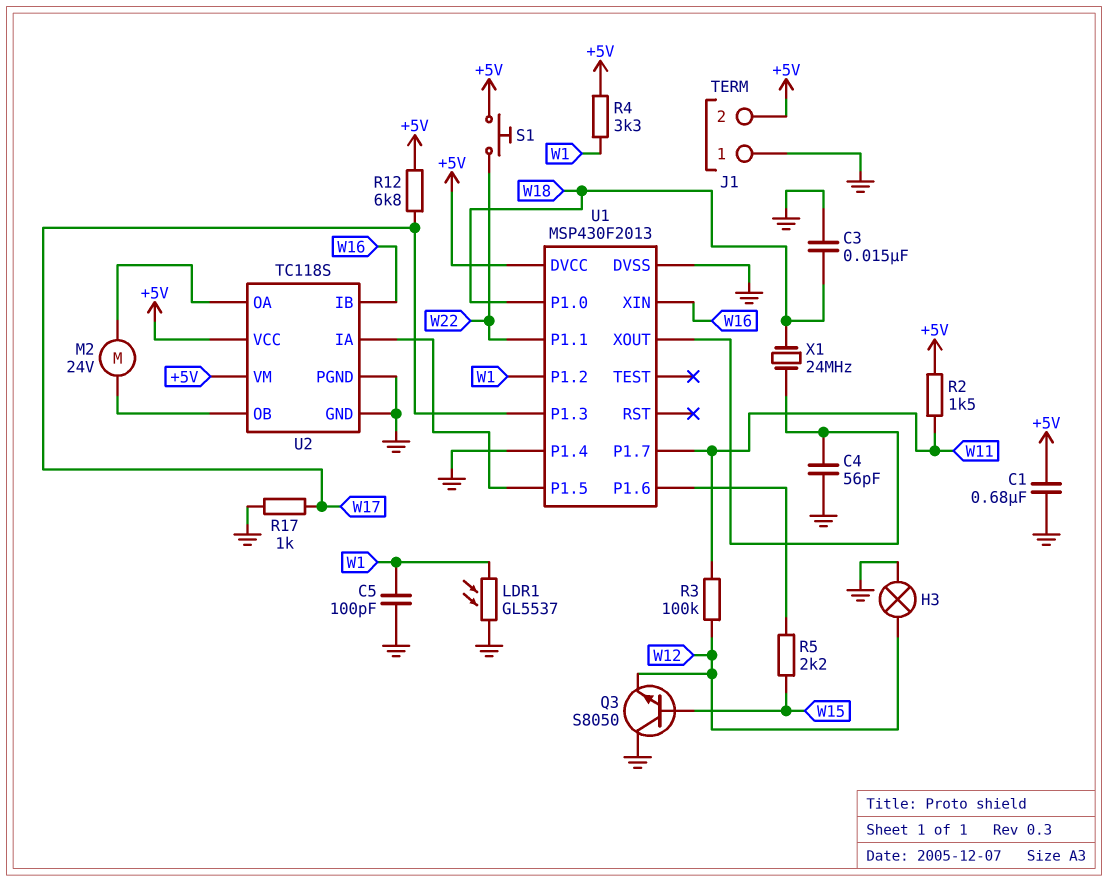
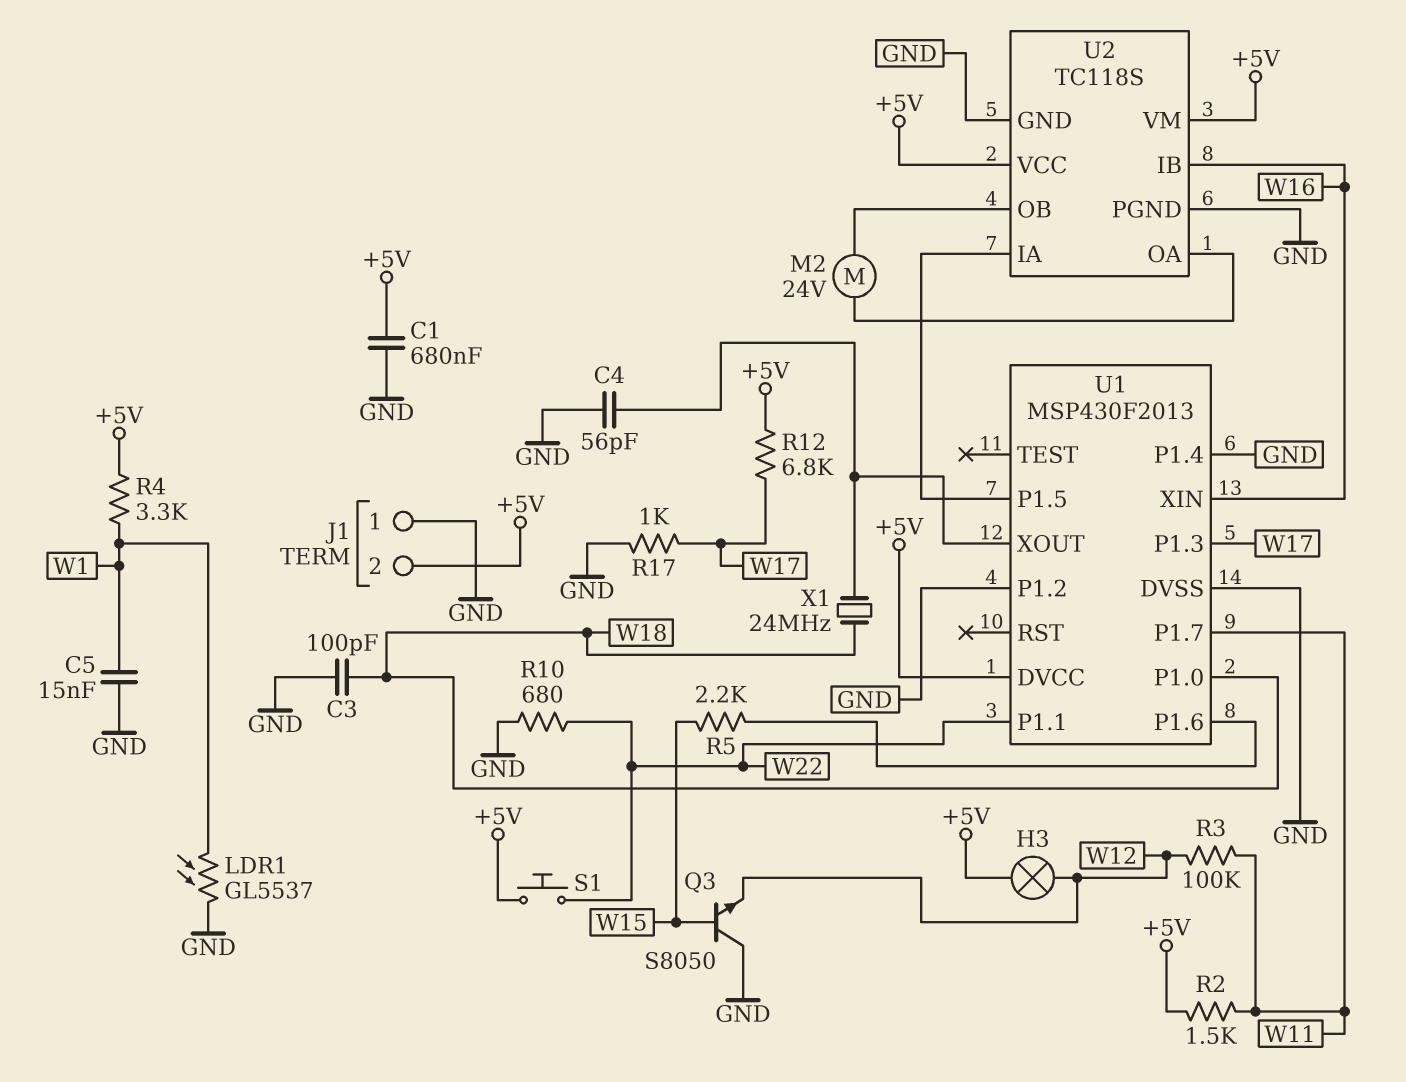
C3: 15nF (GND, W18) -> 100pF (GND, W18)
C5: 100pF (GND, W1) -> 15nF (GND, W1)
H3: lamp (GND, W12) -> lamp (+5V, W12)
R10: none -> 680 (GND, W22)
U1 pin P1.2: W1 -> GND

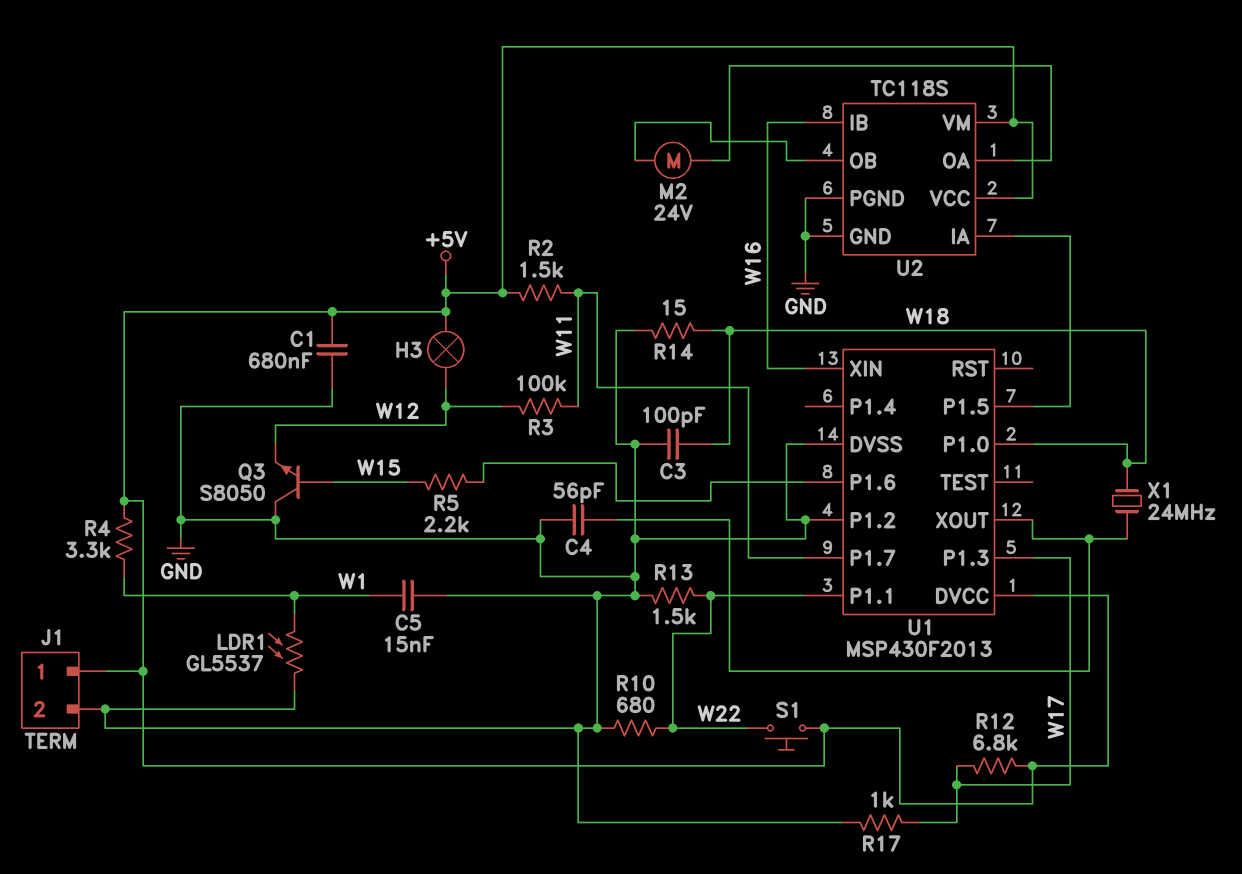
J1 pin 1: GND -> +5V
J1 pin 2: +5V -> GND
R13: none -> 1.5k (GND, W22)
R14: none -> 15 (GND, W18)
U1 pin P1.4: GND -> none

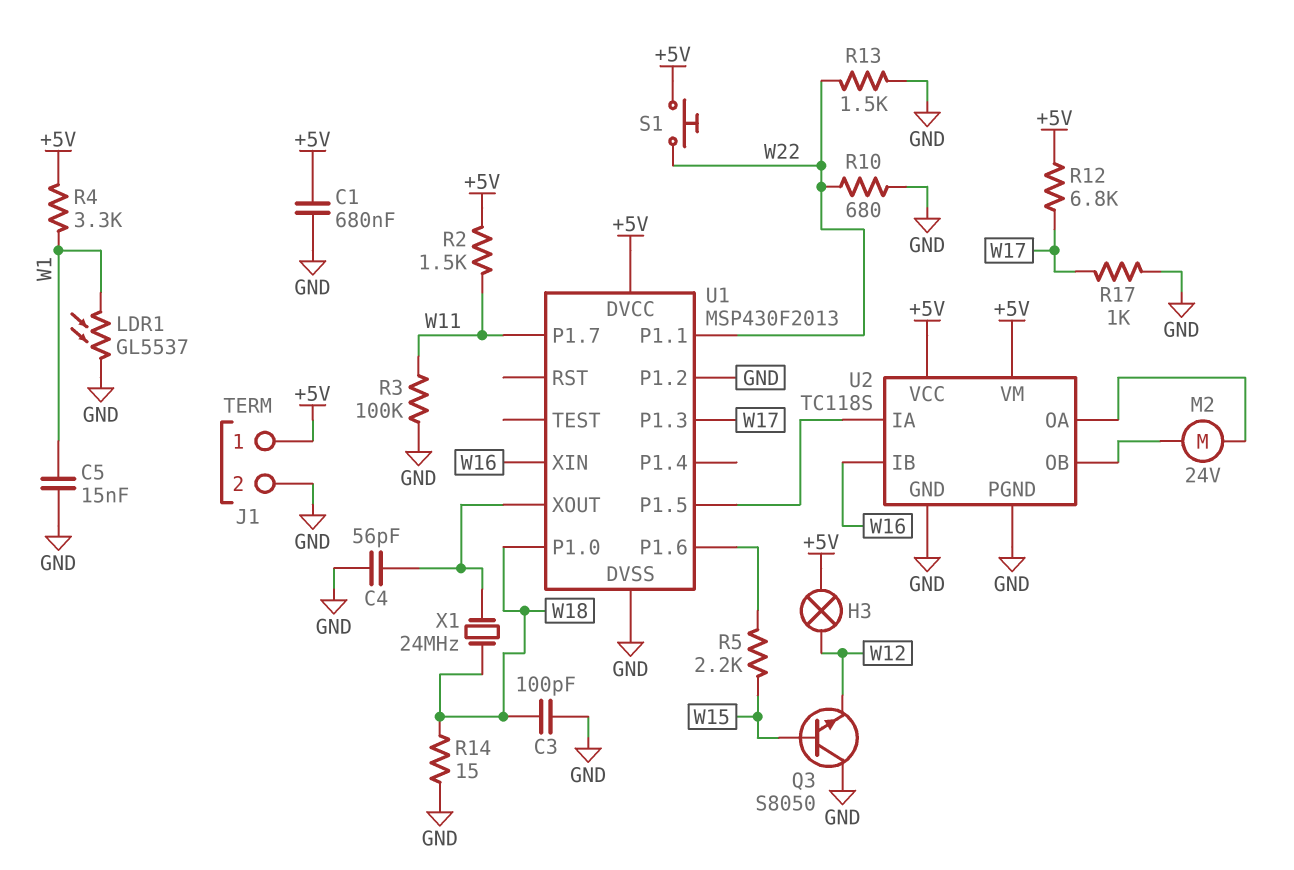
R3: 100k (W11, W12) -> 100k (GND, W11)

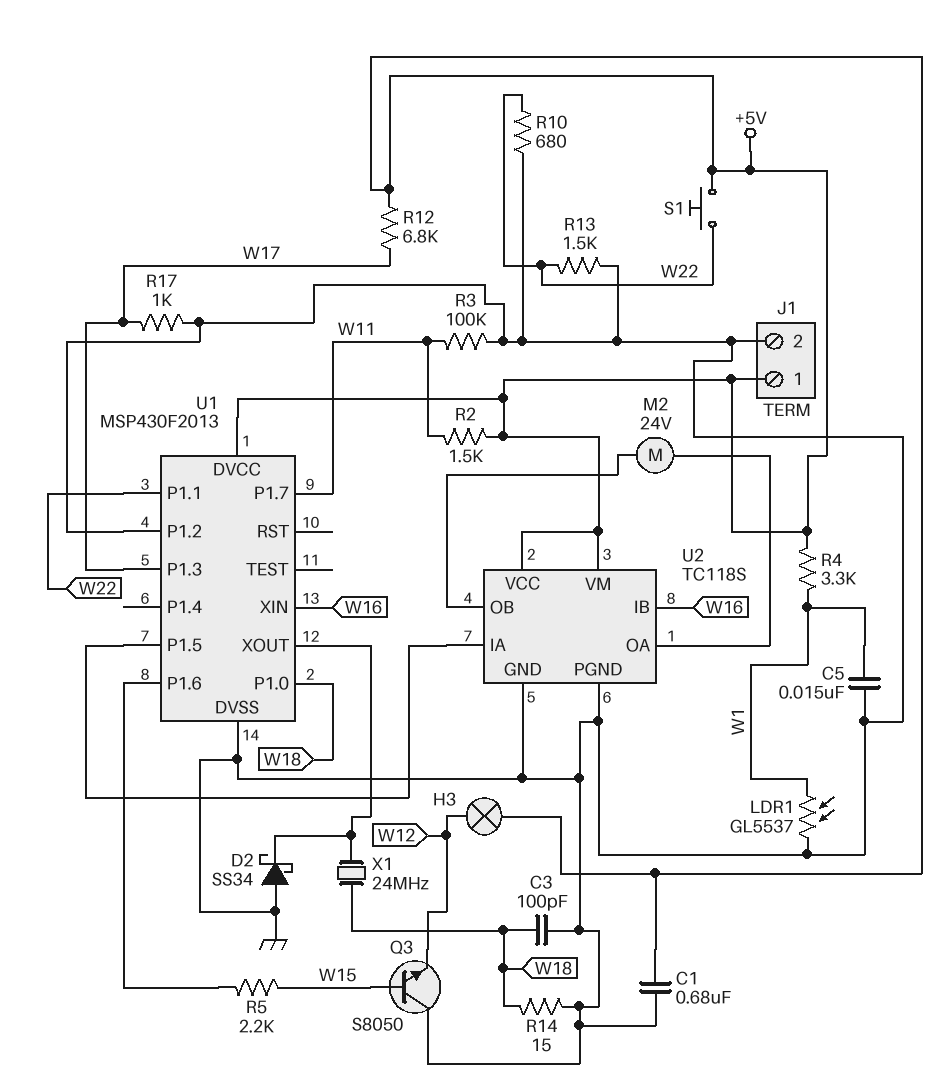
C4: 56pF (GND, U1/XOUT) -> none
D2: none -> schottky SS34 (A GND, K U1/XOUT)

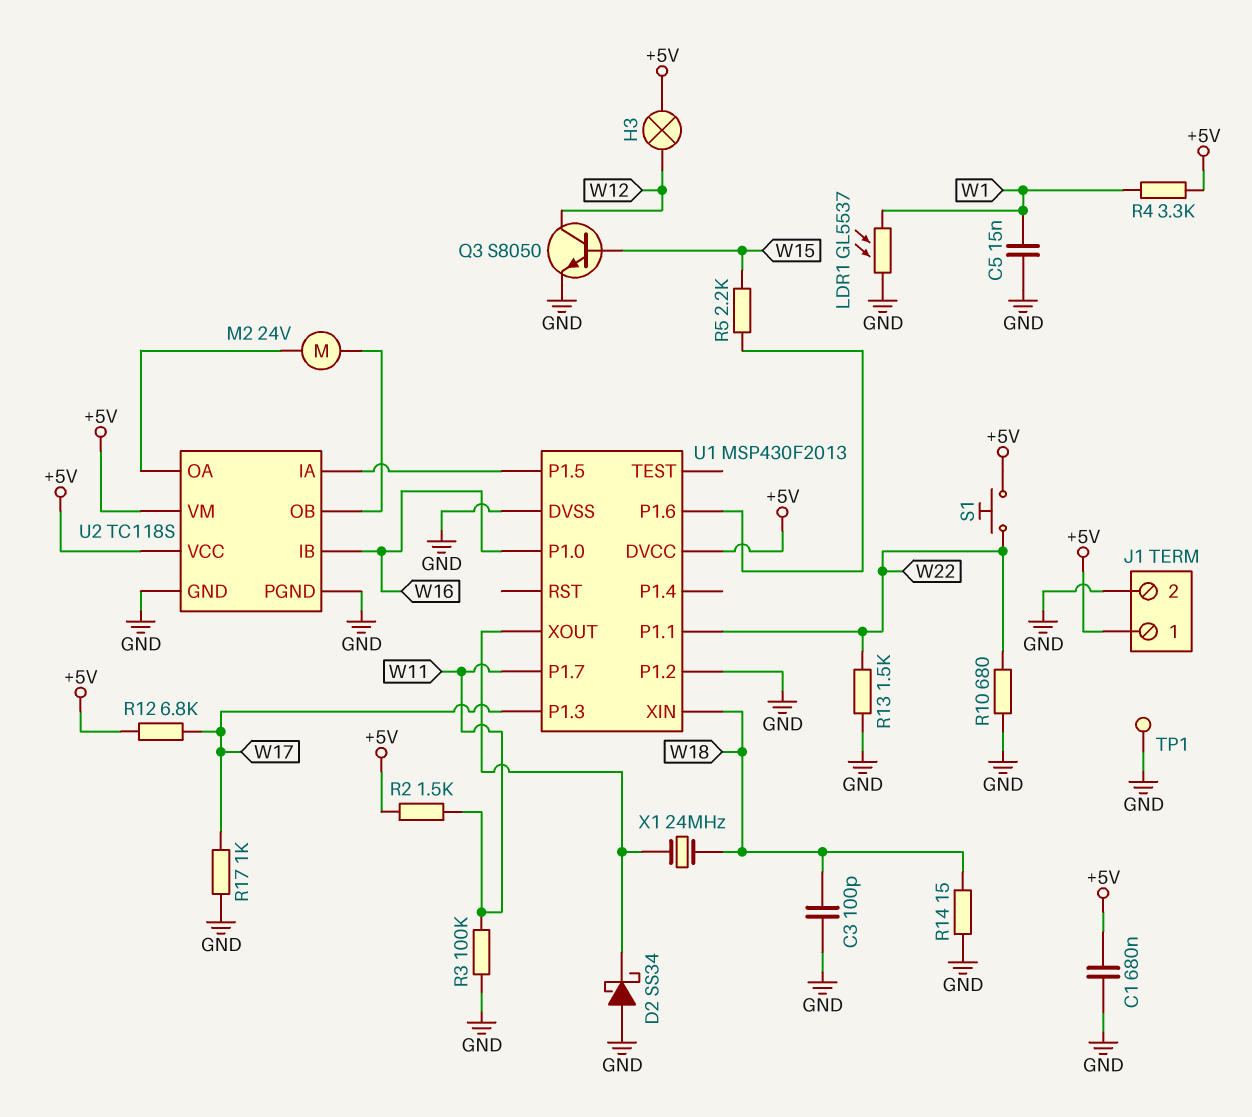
Q3: NPN S8050 (B W15, C GND, E W12) -> NPN S8050 (B W15, C W12, E GND)
TP1: none -> test point (GND)
U1 pin P1.0: W18 -> W16
U1 pin XIN: W16 -> W18

